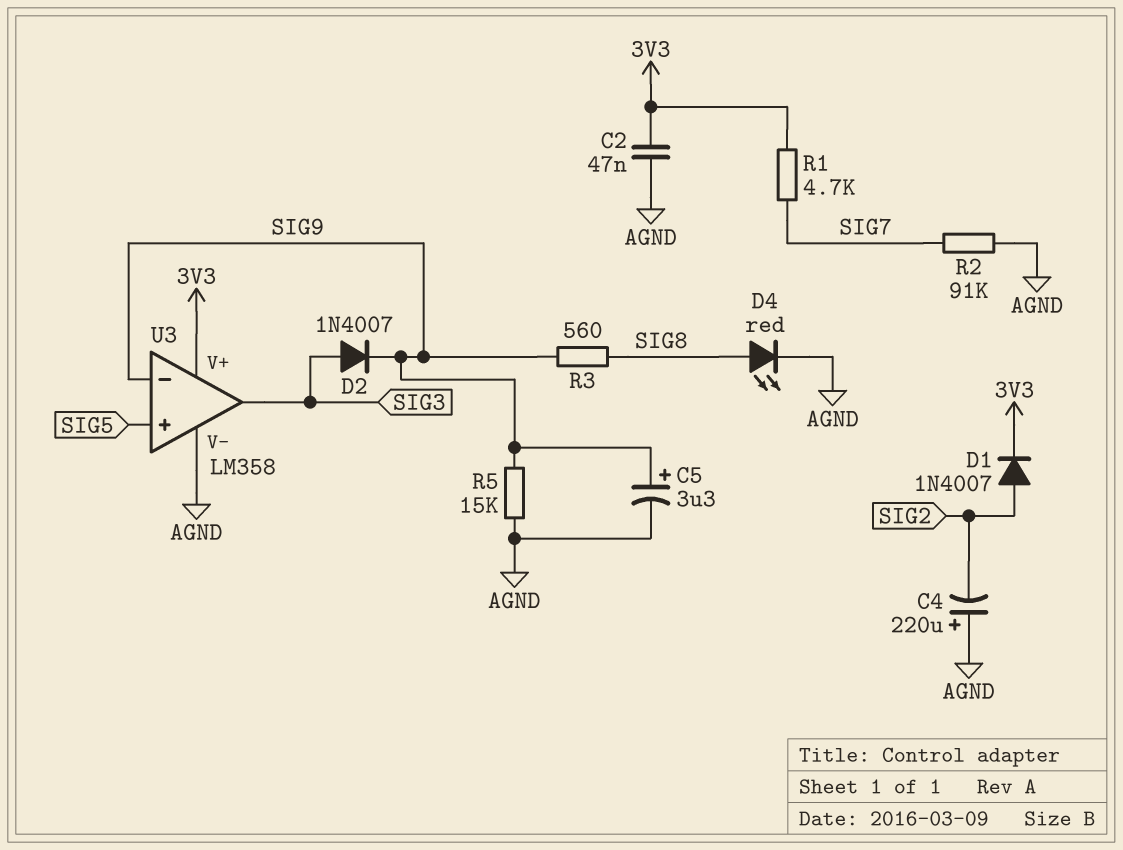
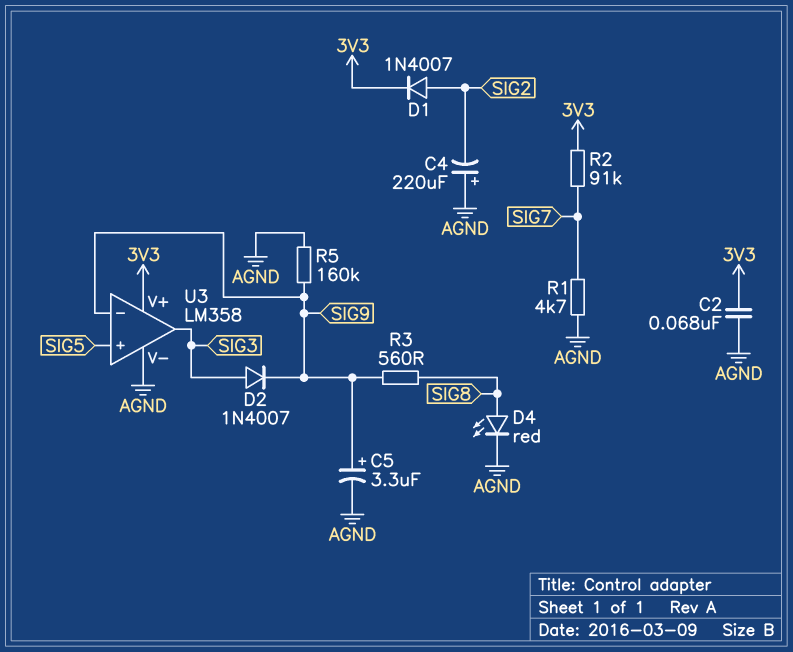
C2: 47nF (3V3, AGND) -> 68nF (3V3, AGND)
R1: 4.7k (3V3, SIG7) -> 4.7k (AGND, SIG7)
R2: 91k (AGND, SIG7) -> 91k (3V3, SIG7)
R5: 15k (AGND, SIG9) -> 160k (AGND, SIG9)

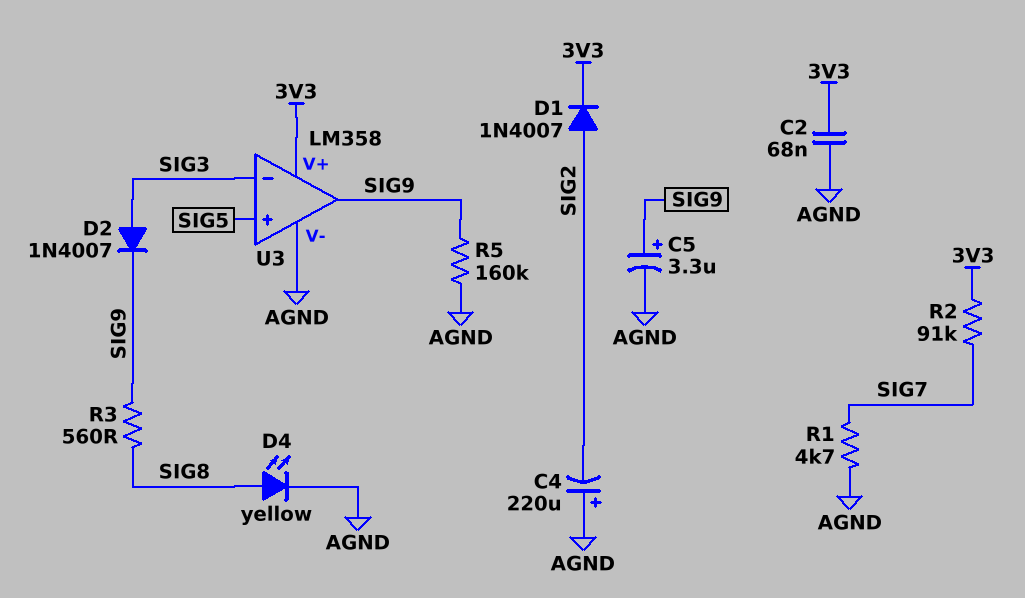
D4: LED red (A SIG8, K AGND) -> LED yellow (A SIG8, K AGND)
U3 pin in-: SIG9 -> SIG3
U3 pin out: SIG3 -> SIG9

